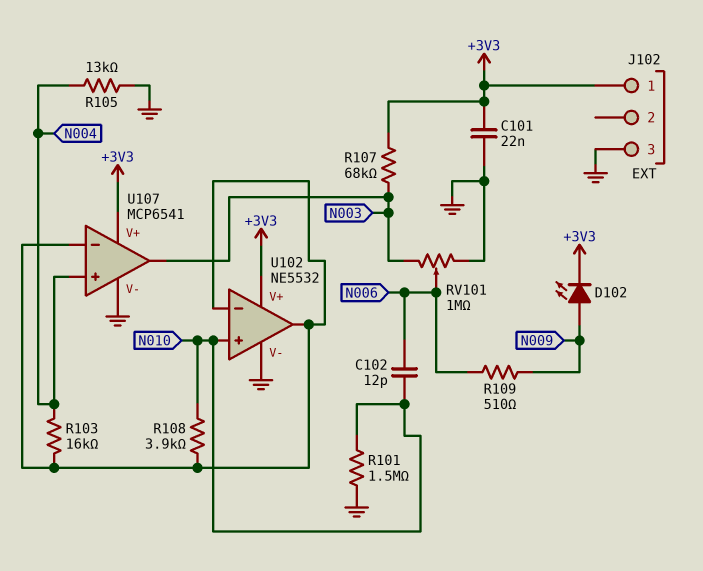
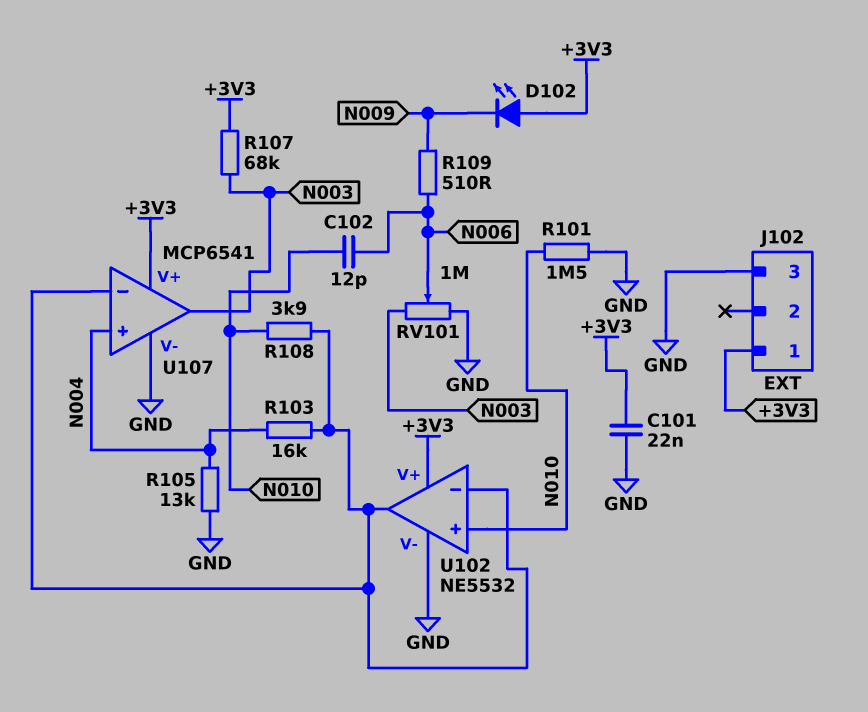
D102: LED (A N009, K +3V3) -> LED (A +3V3, K N009)

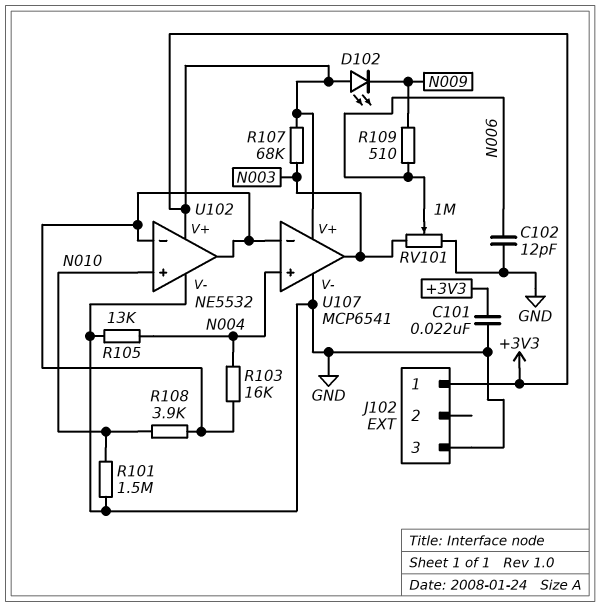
C102: 12pF (N006, N010) -> 12pF (GND, N006)

